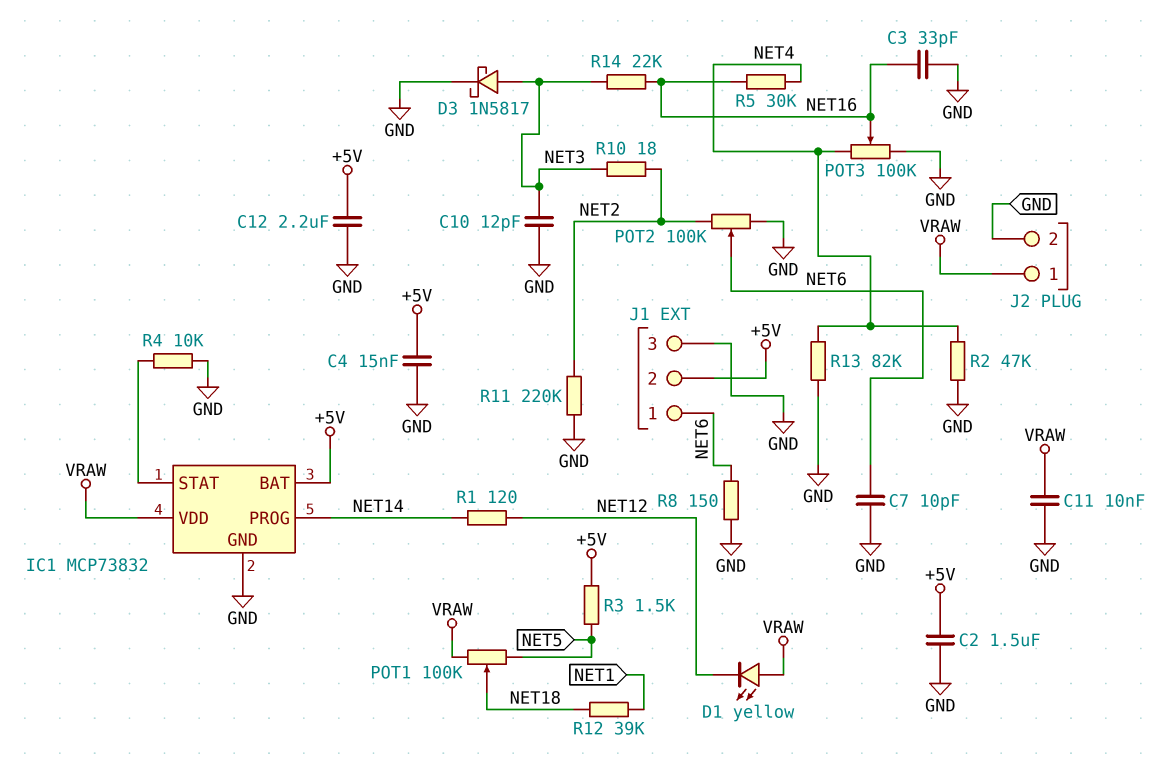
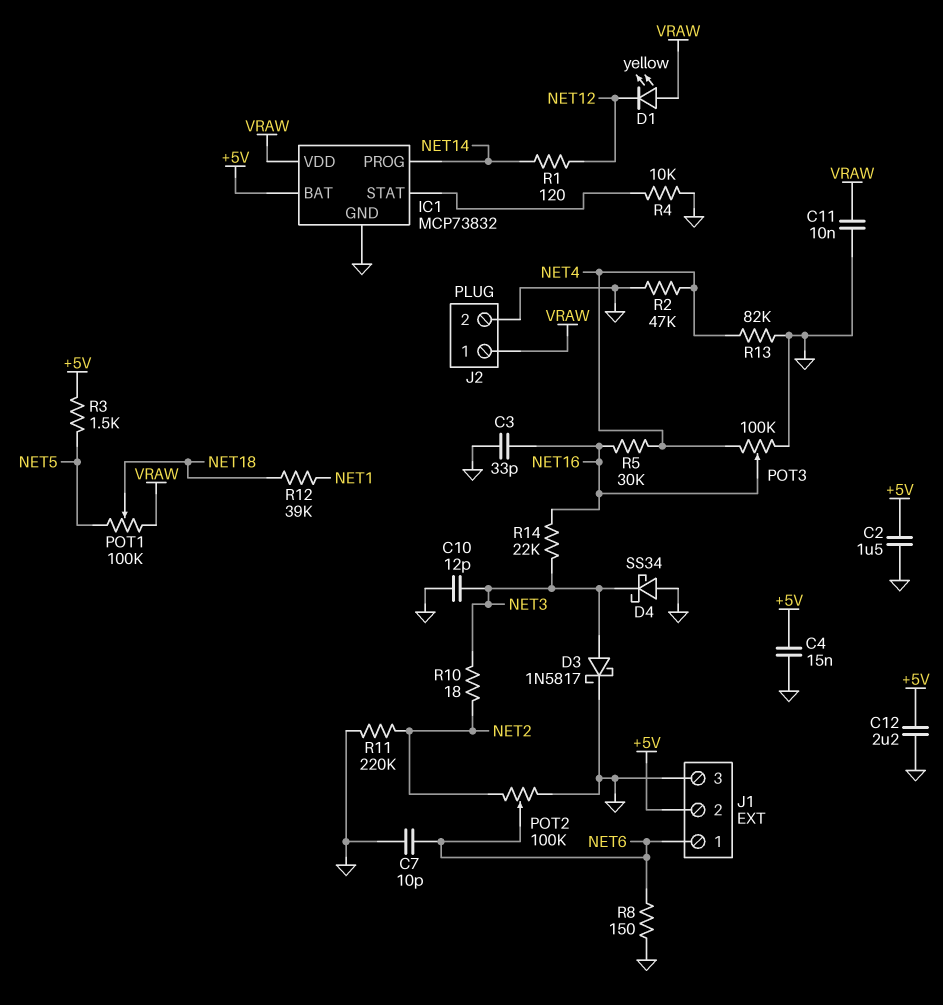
D4: none -> schottky SS34 (A GND, K NET3)

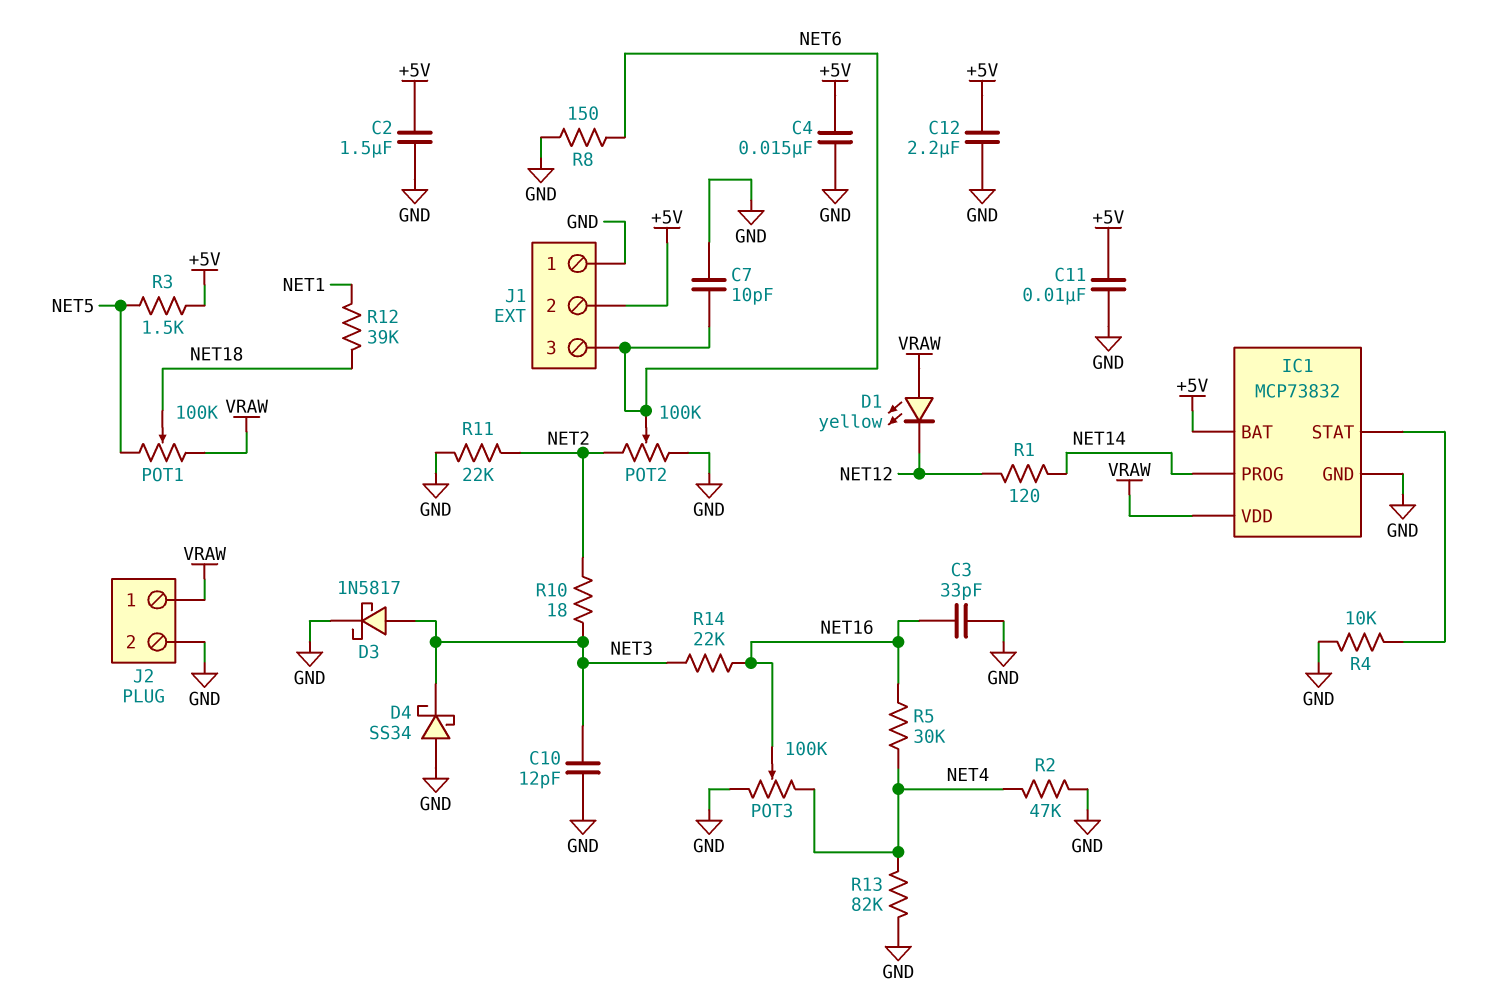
C11: 10nF (GND, VRAW) -> 10nF (+5V, GND)
J1 pin 1: NET6 -> GND
J1 pin 3: GND -> NET6
R11: 220k (GND, NET2) -> 22k (GND, NET2)

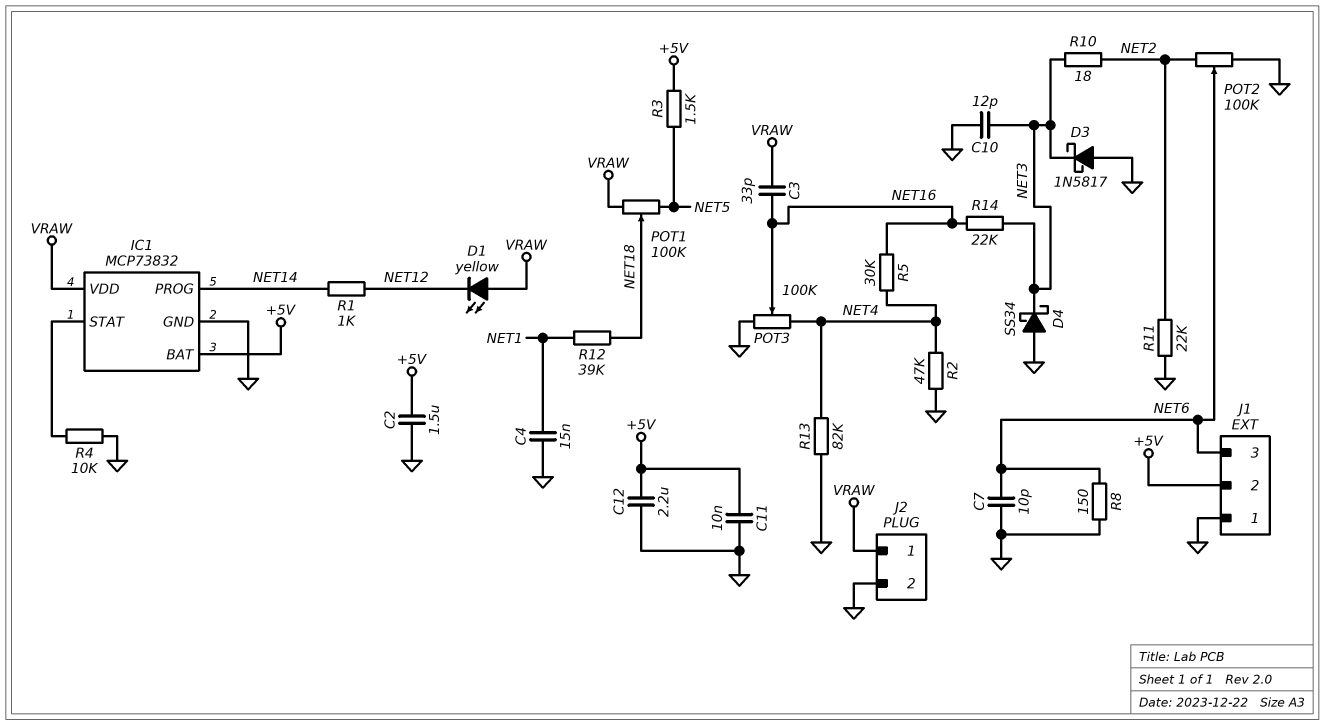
C3: 33pF (GND, NET16) -> 33pF (NET16, VRAW)
C4: 15nF (+5V, GND) -> 15nF (GND, NET1)
D3: schottky 1N5817 (A NET3, K GND) -> schottky 1N5817 (A GND, K NET3)
R1: 120 (NET12, NET14) -> 1k (NET12, NET14)

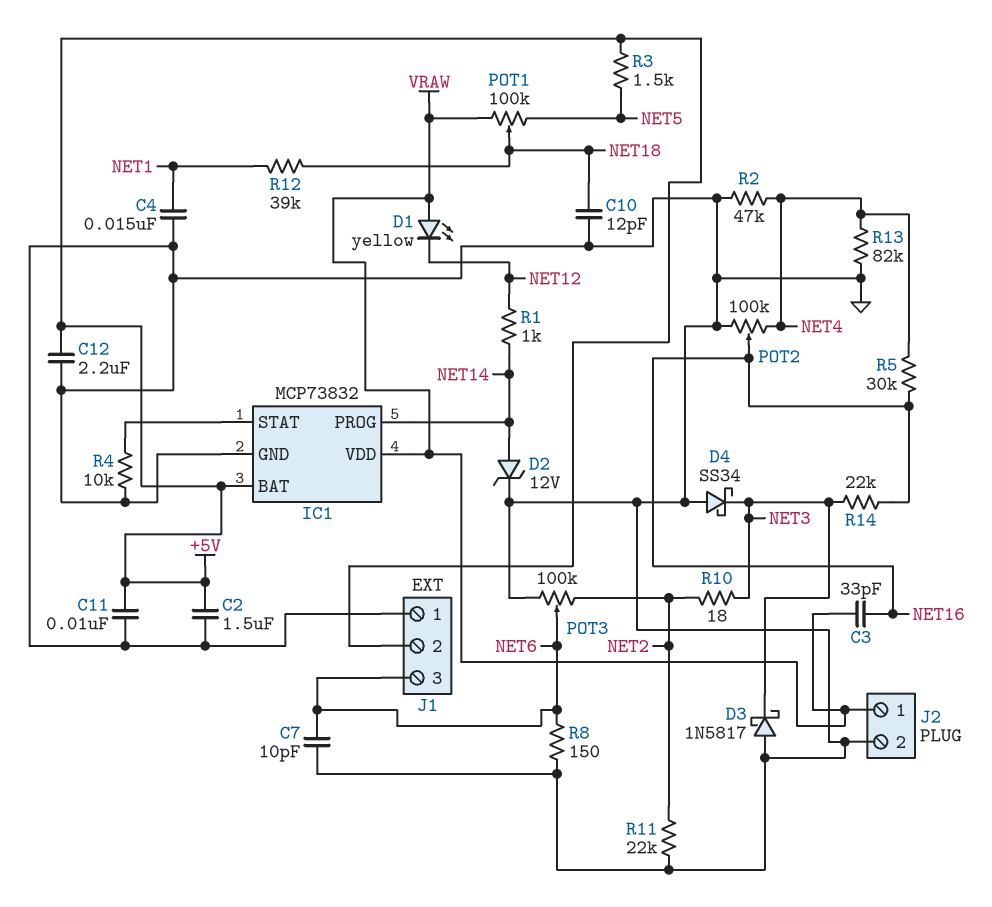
C10: 12pF (GND, NET3) -> 12pF (GND, NET18)
D2: none -> zener 12V (A NET14, K GND)
POT2: 100k (GND, NET2, wiper NET6) -> 100k (GND, NET4, wiper NET16)
POT3: 100k (GND, NET4, wiper NET16) -> 100k (GND, NET2, wiper NET6)

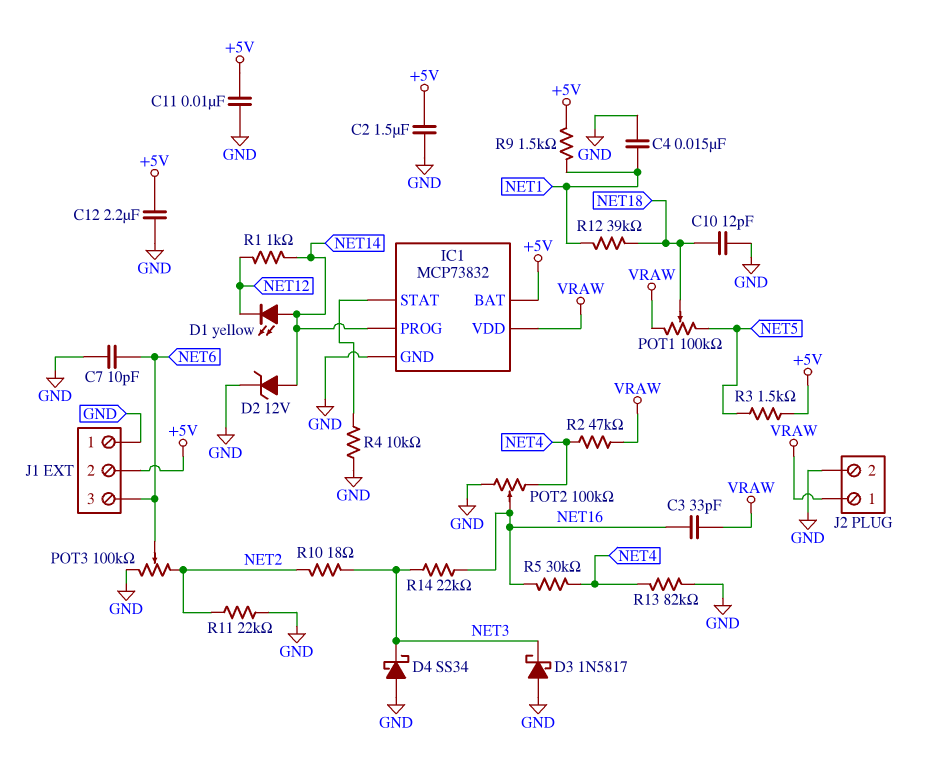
D1: LED yellow (A VRAW, K NET12) -> LED yellow (A NET14, K NET12)
R2: 47k (GND, NET4) -> 47k (NET4, VRAW)
R8: 150 (GND, NET6) -> none
R9: none -> 1.5k (+5V, NET1)

